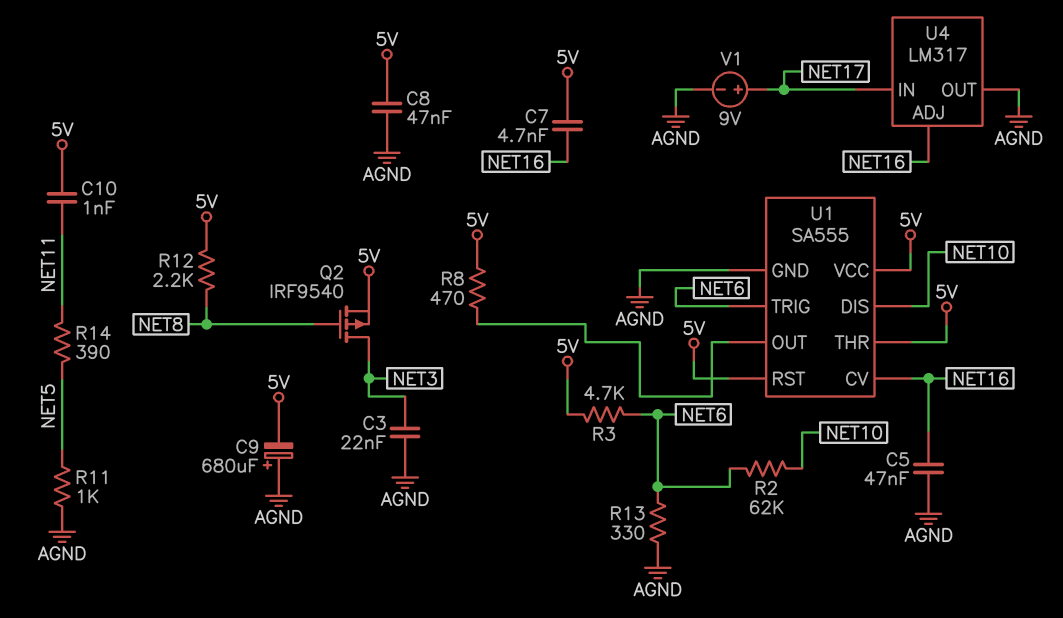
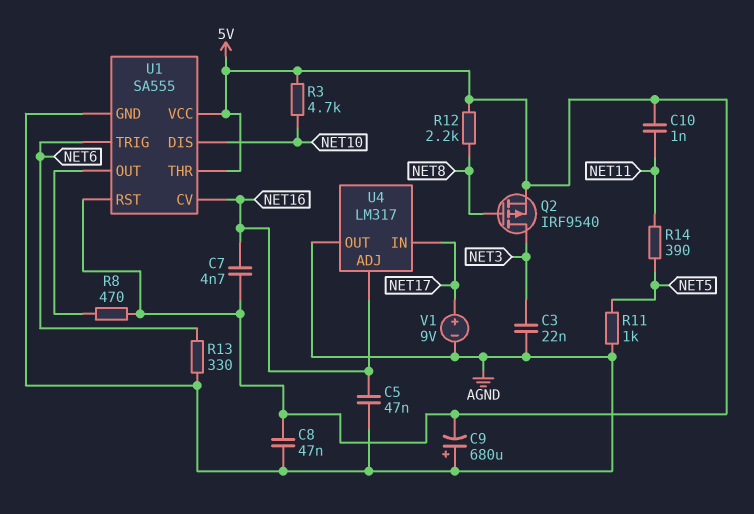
R2: 62k (NET6, NET10) -> none
R3: 4.7k (5V, NET6) -> 4.7k (5V, NET10)

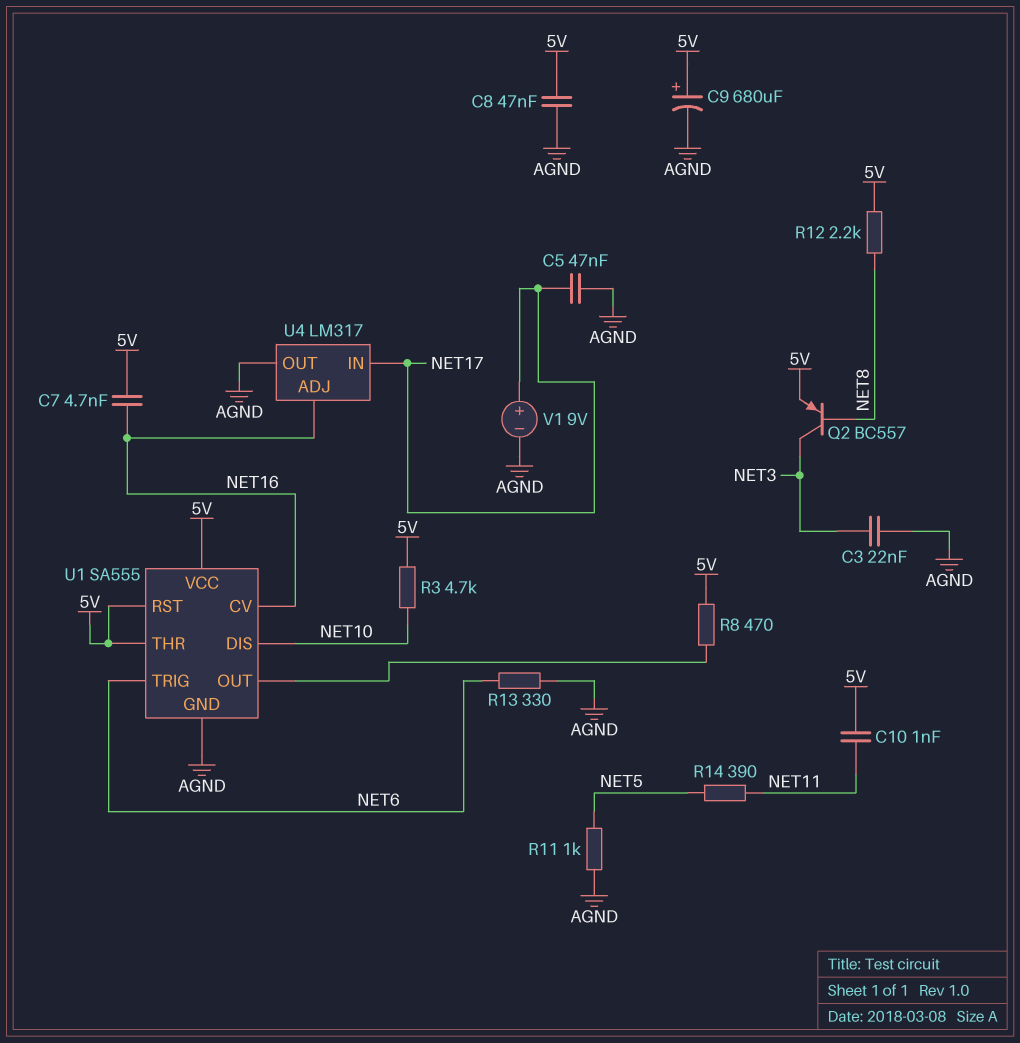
C5: 47nF (AGND, NET16) -> 47nF (AGND, NET17)
C9: 680uF (plus AGND, minus 5V) -> 680uF (plus 5V, minus AGND)
Q2: PMOS IRF9540 (G NET8, D NET3, S 5V) -> PNP BC557 (B NET8, C NET3, E 5V)

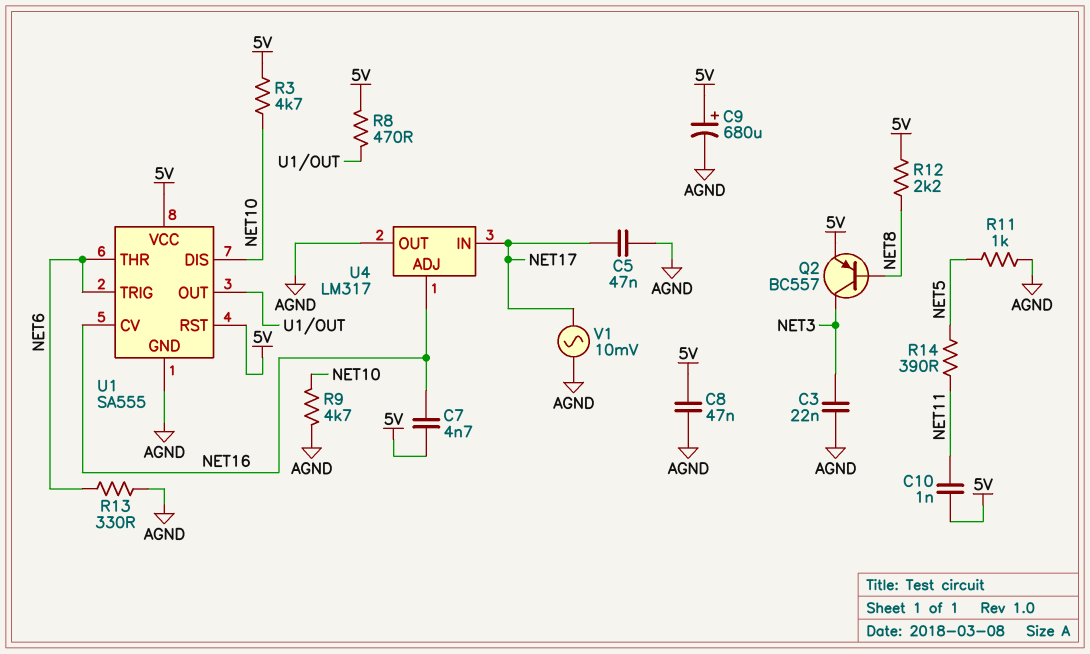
R9: none -> 4.7k (AGND, NET10)
U1 pin THR: 5V -> NET6
V1: 9V (plus NET17, minus AGND) -> AC 10mV (AGND, NET17)

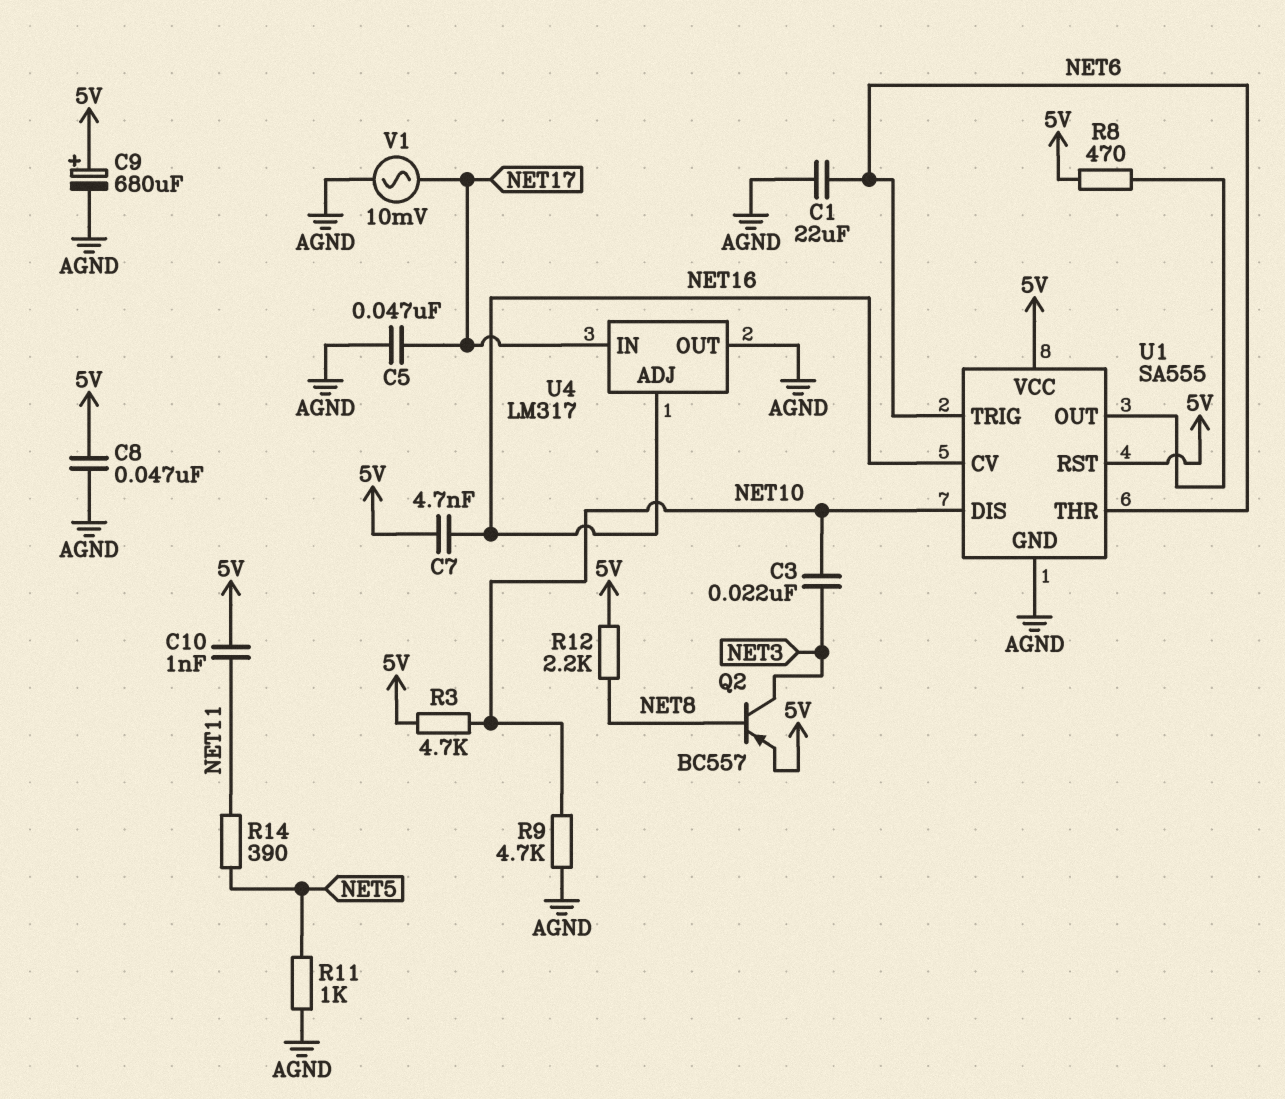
C1: none -> 22uF (AGND, NET6)
C3: 22nF (AGND, NET3) -> 22nF (NET3, NET10)
R13: 330 (AGND, NET6) -> none

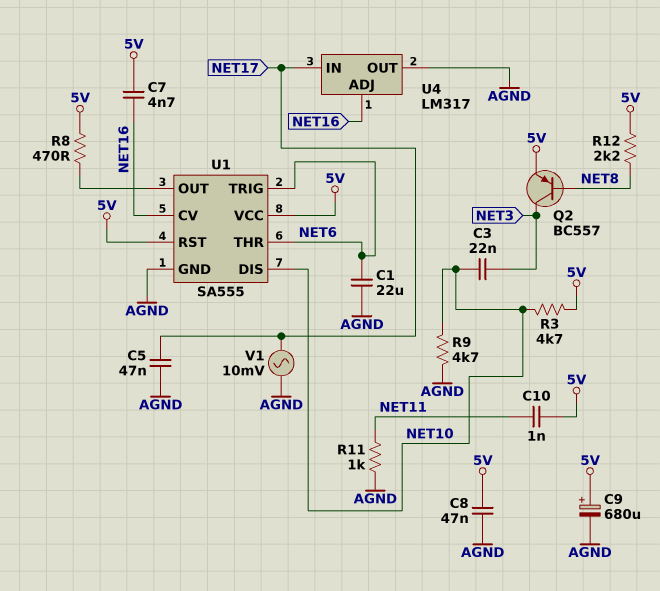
R11: 1k (AGND, NET5) -> 1k (AGND, NET11)
R14: 390 (NET5, NET11) -> none

